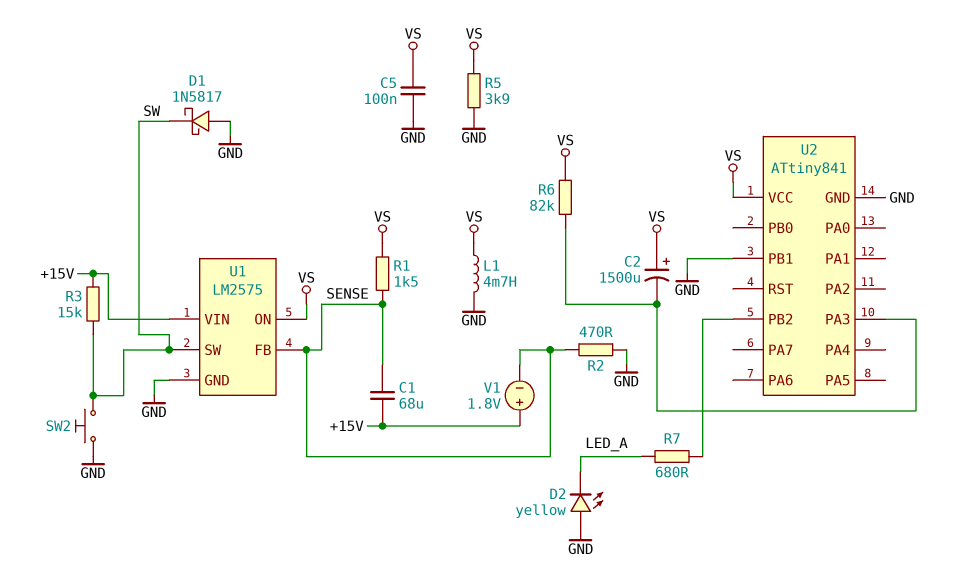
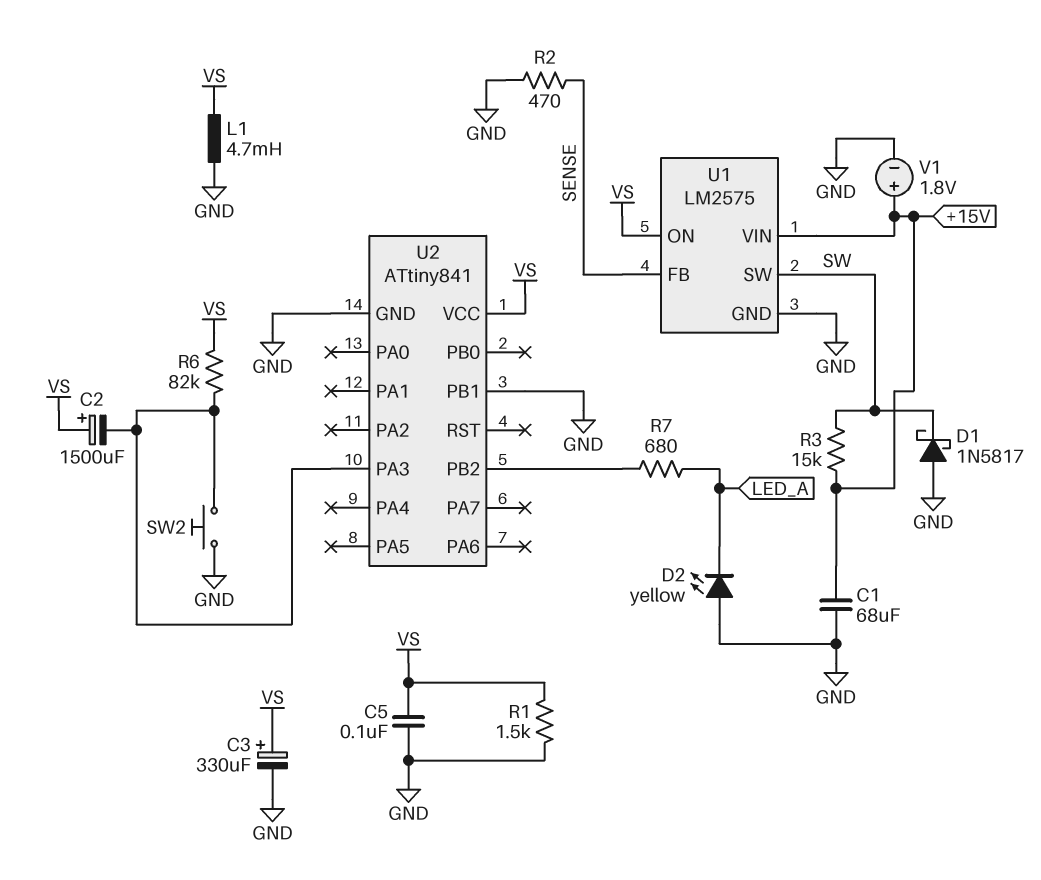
C1: 68uF (+15V, SENSE) -> 68uF (+15V, GND)
C3: none -> 330uF (plus VS, minus GND)
R1: 1.5k (SENSE, VS) -> 1.5k (GND, VS)
R5: 3.9k (GND, VS) -> none
SW2: button (GND, SW) -> button (GND, U2/PA3)
V1: 1.8V (plus +15V, minus SENSE) -> 1.8V (plus +15V, minus GND)

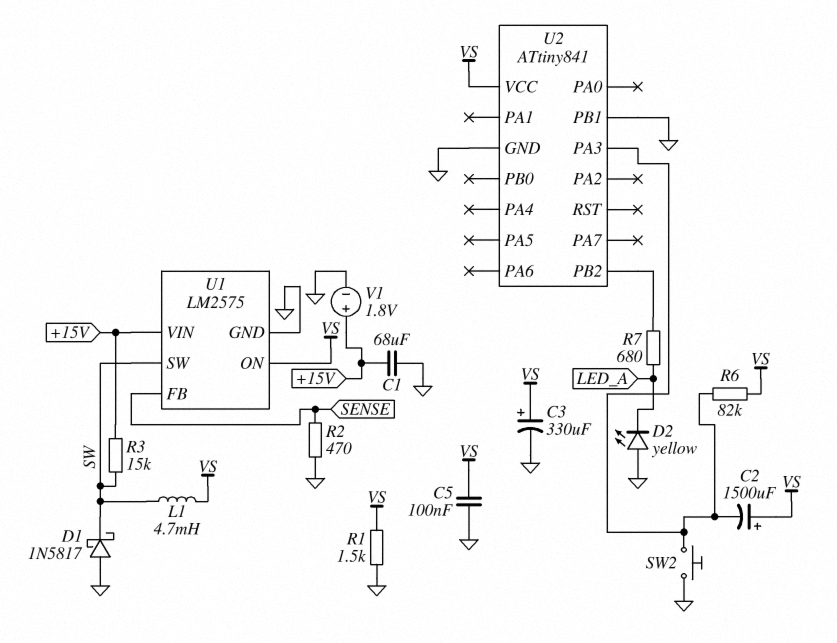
L1: 4.7mH (GND, VS) -> 4.7mH (SW, VS)

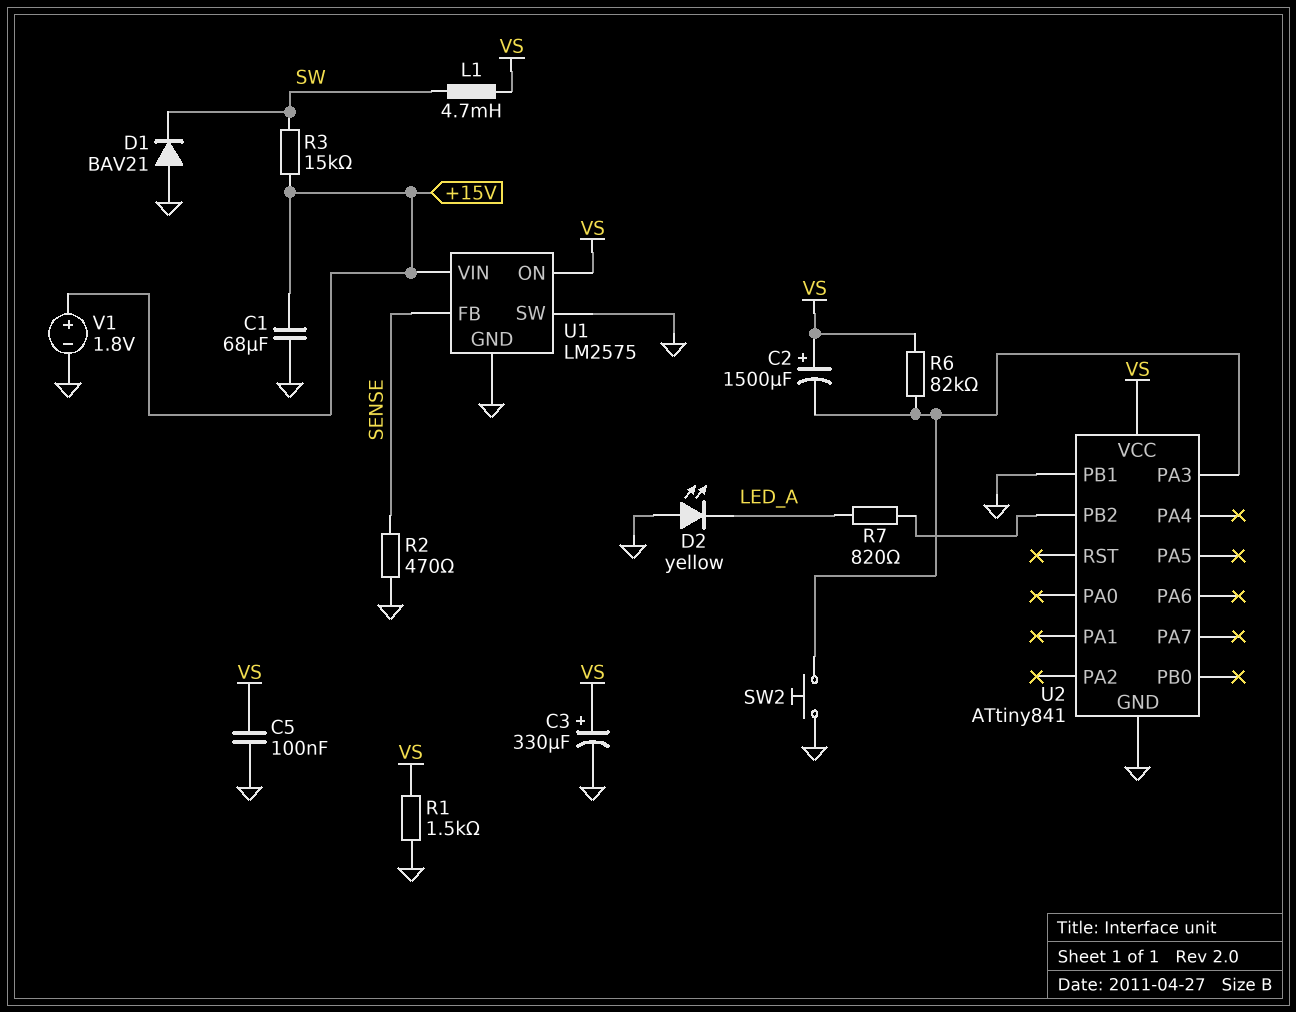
D1: schottky 1N5817 (A GND, K SW) -> diode BAV21 (A GND, K SW)
R7: 680 (LED_A, U2/PB2) -> 820 (LED_A, U2/PB2)
U1 pin SW: SW -> GND

